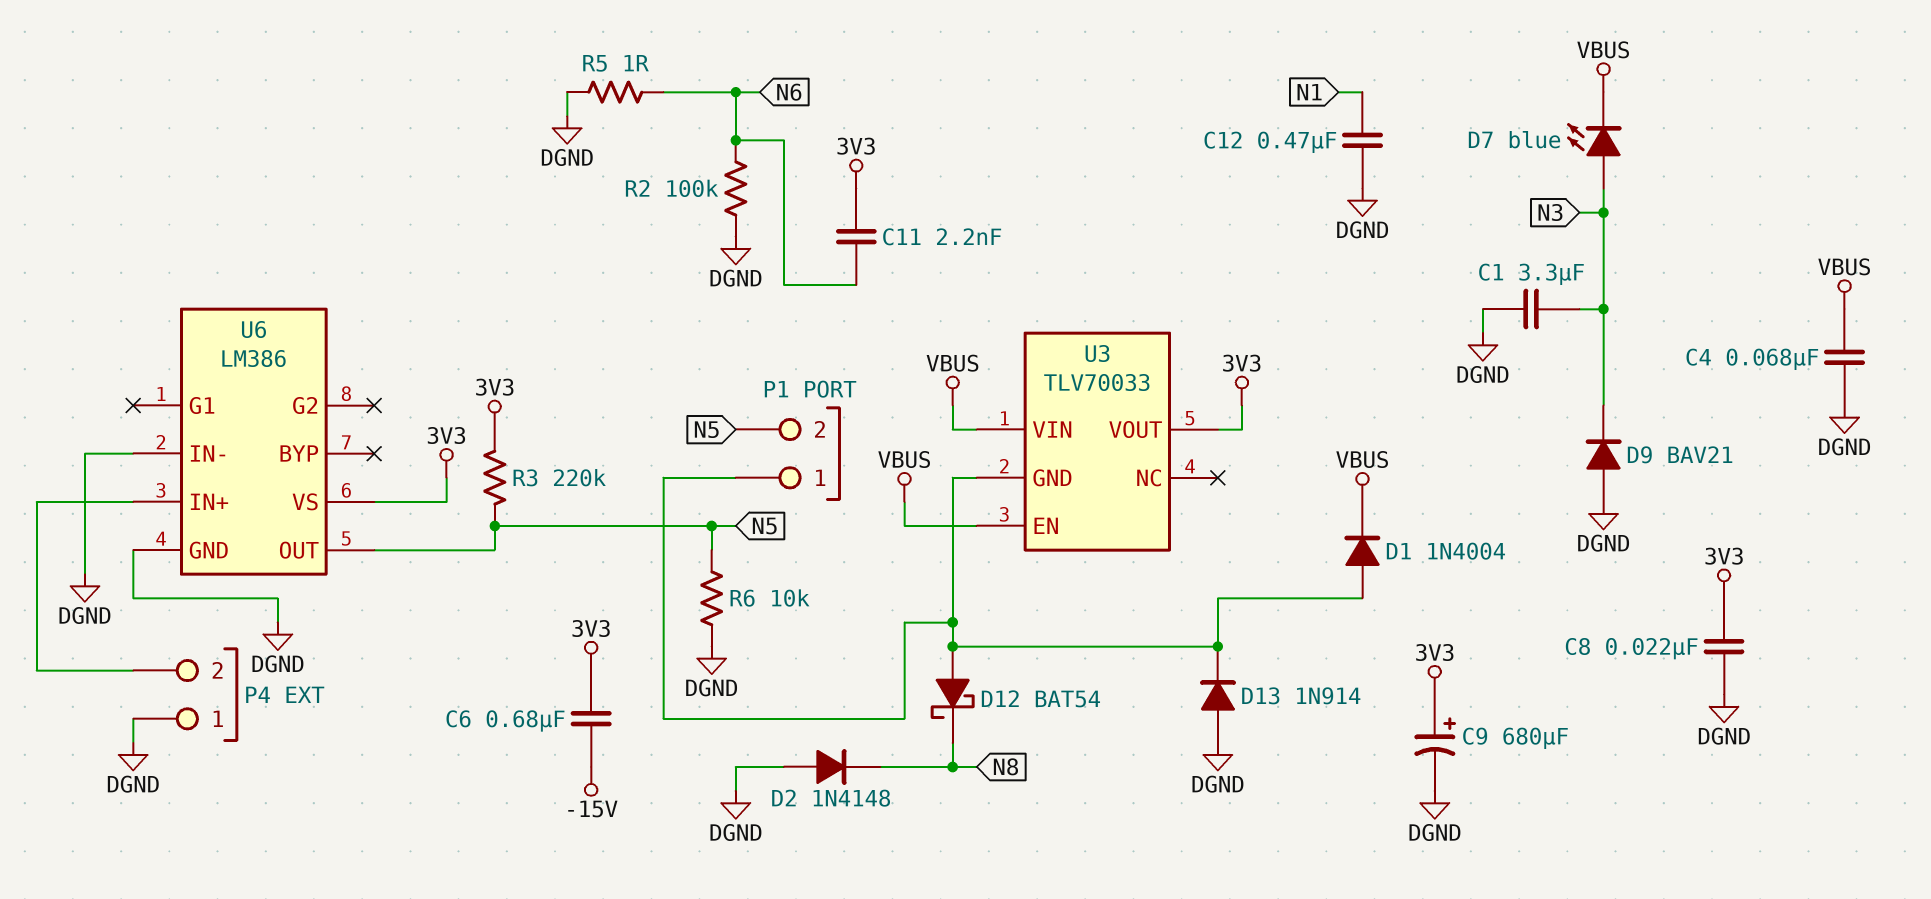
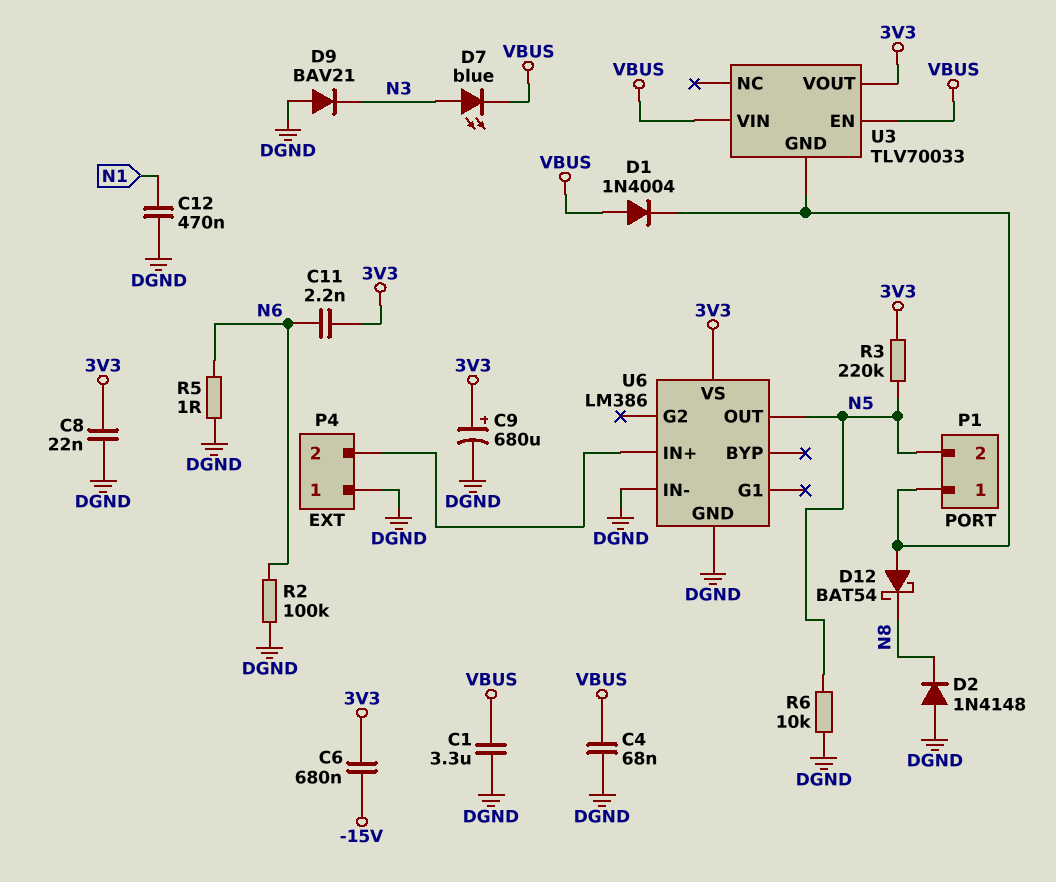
C1: 3.3uF (DGND, N3) -> 3.3uF (DGND, VBUS)
D1: diode 1N4004 (A P1/1, K VBUS) -> diode 1N4004 (A VBUS, K P1/1)
D13: diode 1N914 (A DGND, K P1/1) -> none

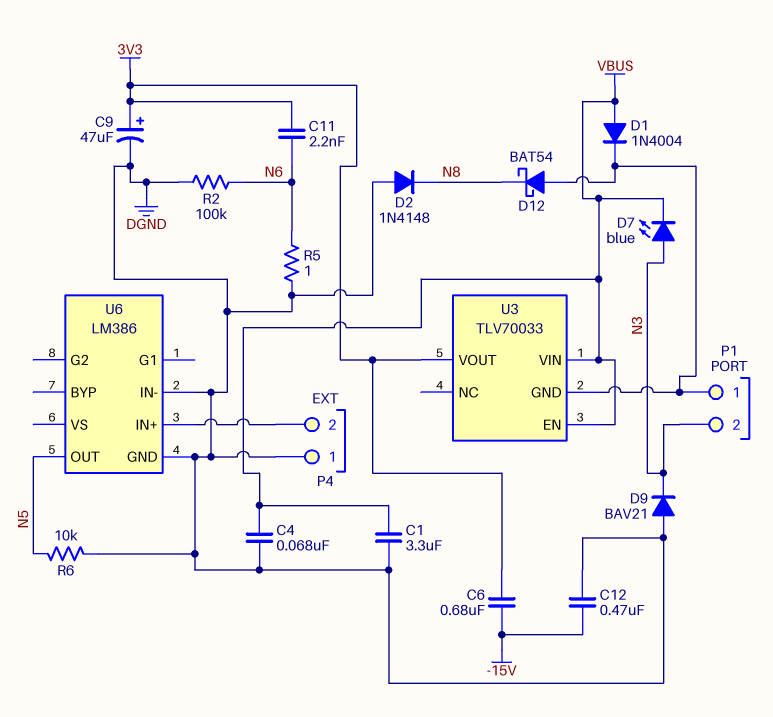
C8: 22nF (3V3, DGND) -> none
C9: 680uF (plus 3V3, minus DGND) -> 47uF (plus 3V3, minus DGND)
C12: 470nF (DGND, N1) -> 470nF (-15V, DGND)
P1 pin 2: N5 -> N3
R3: 220k (3V3, N5) -> none
U6 pin VS: 3V3 -> none

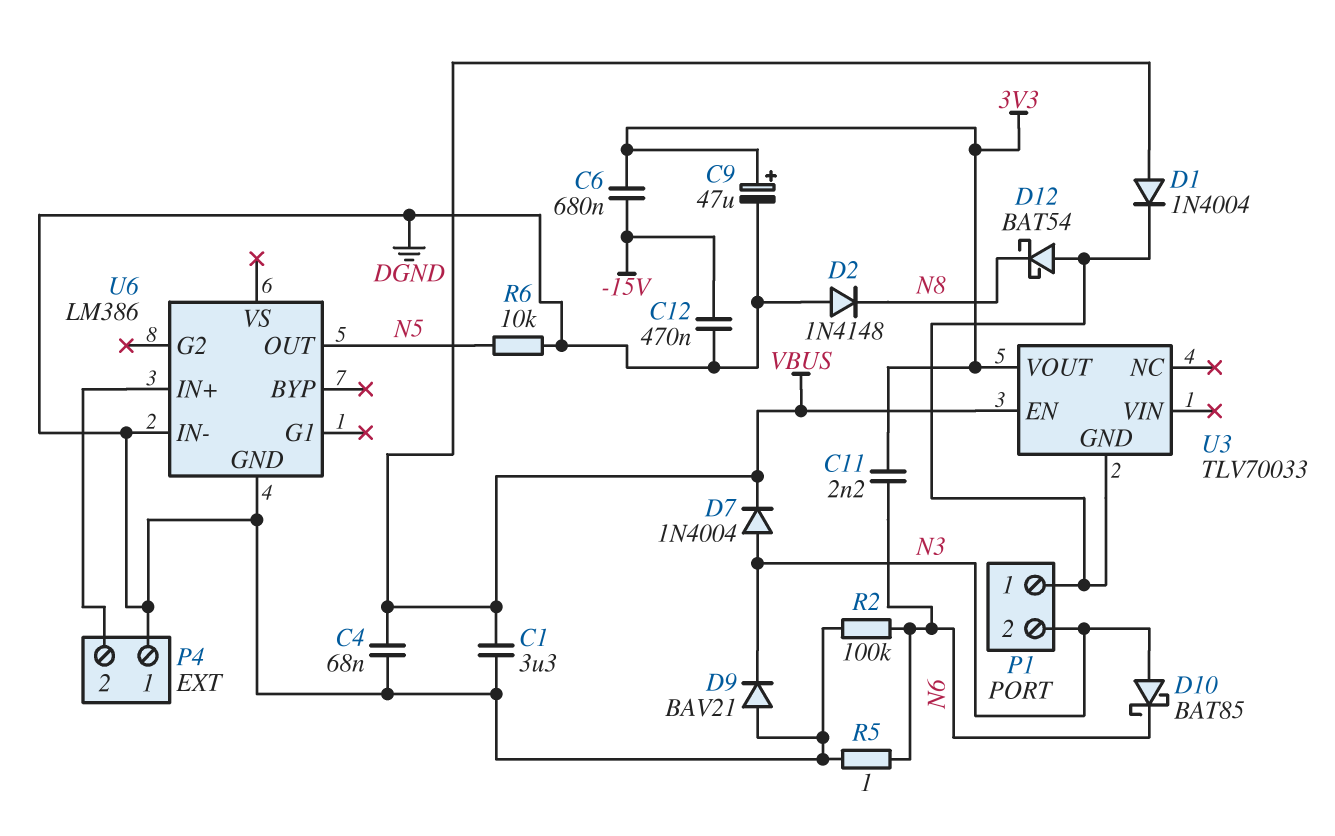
D7: LED blue (A N3, K VBUS) -> diode 1N4004 (A N3, K VBUS)
D10: none -> schottky BAT85 (A N3, K N6)
U3 pin VIN: VBUS -> none

